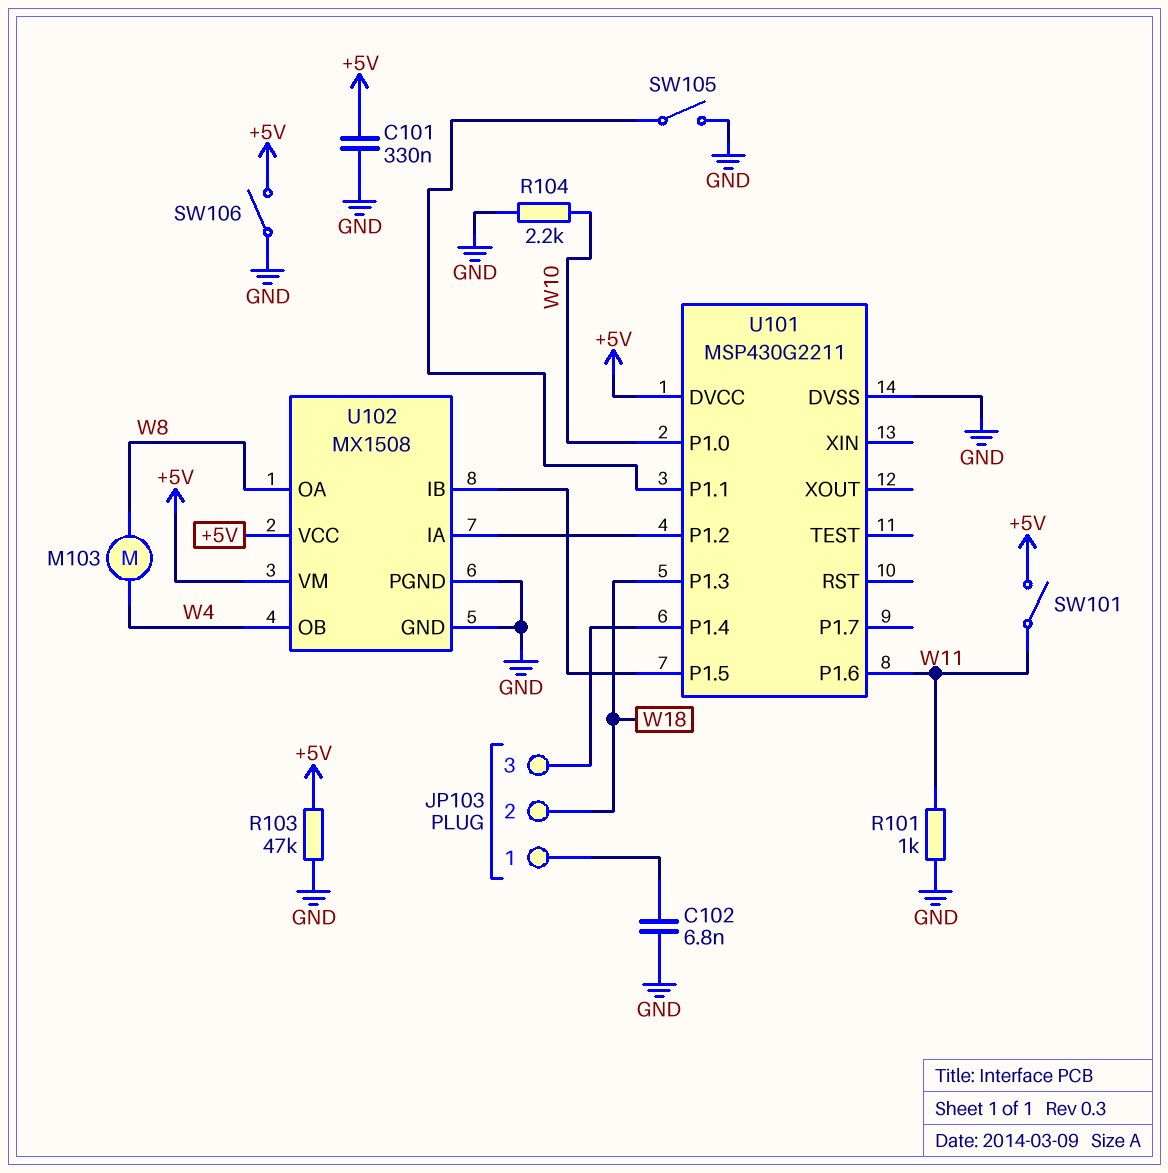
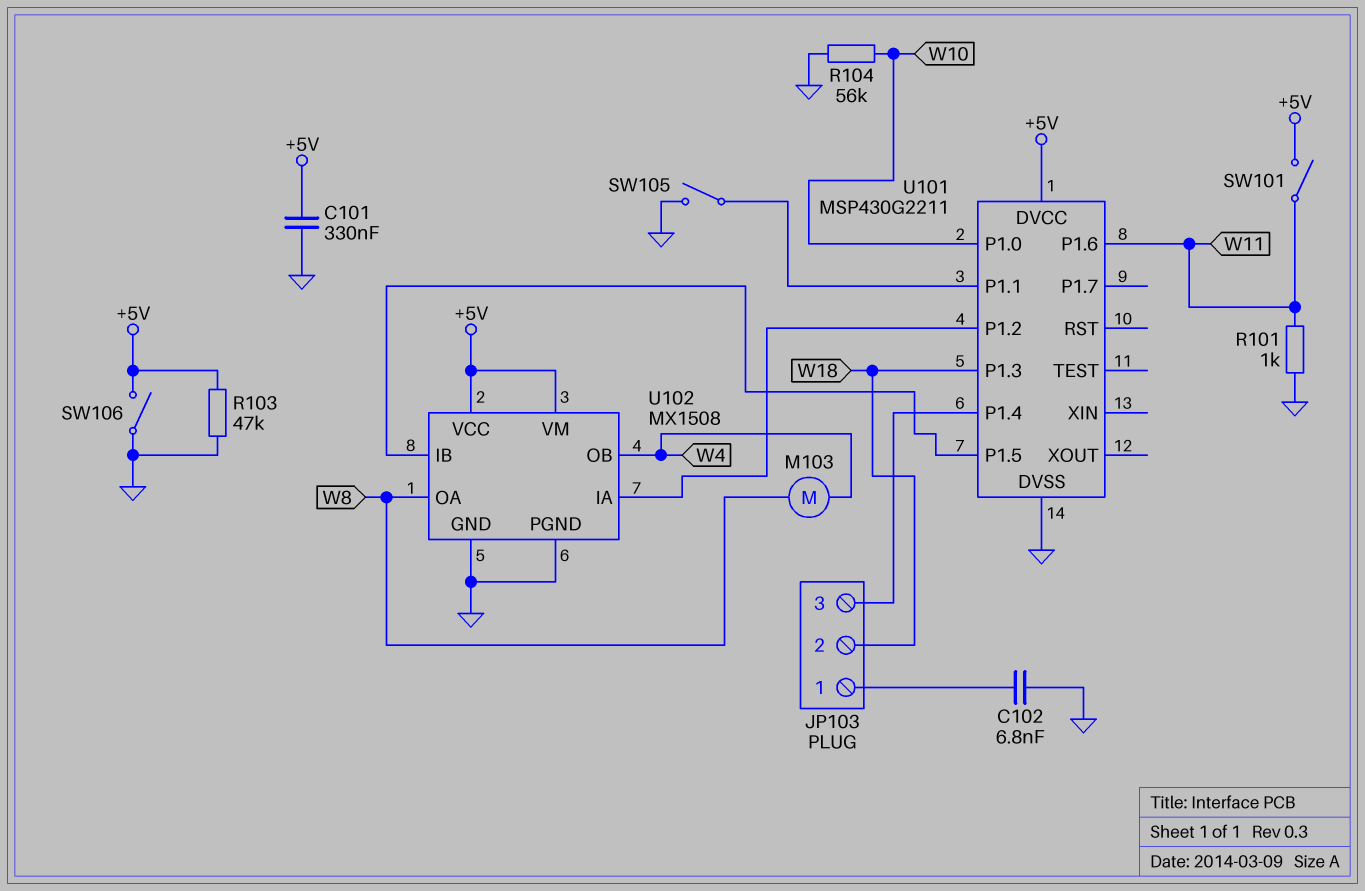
R104: 2.2k (GND, W10) -> 56k (GND, W10)

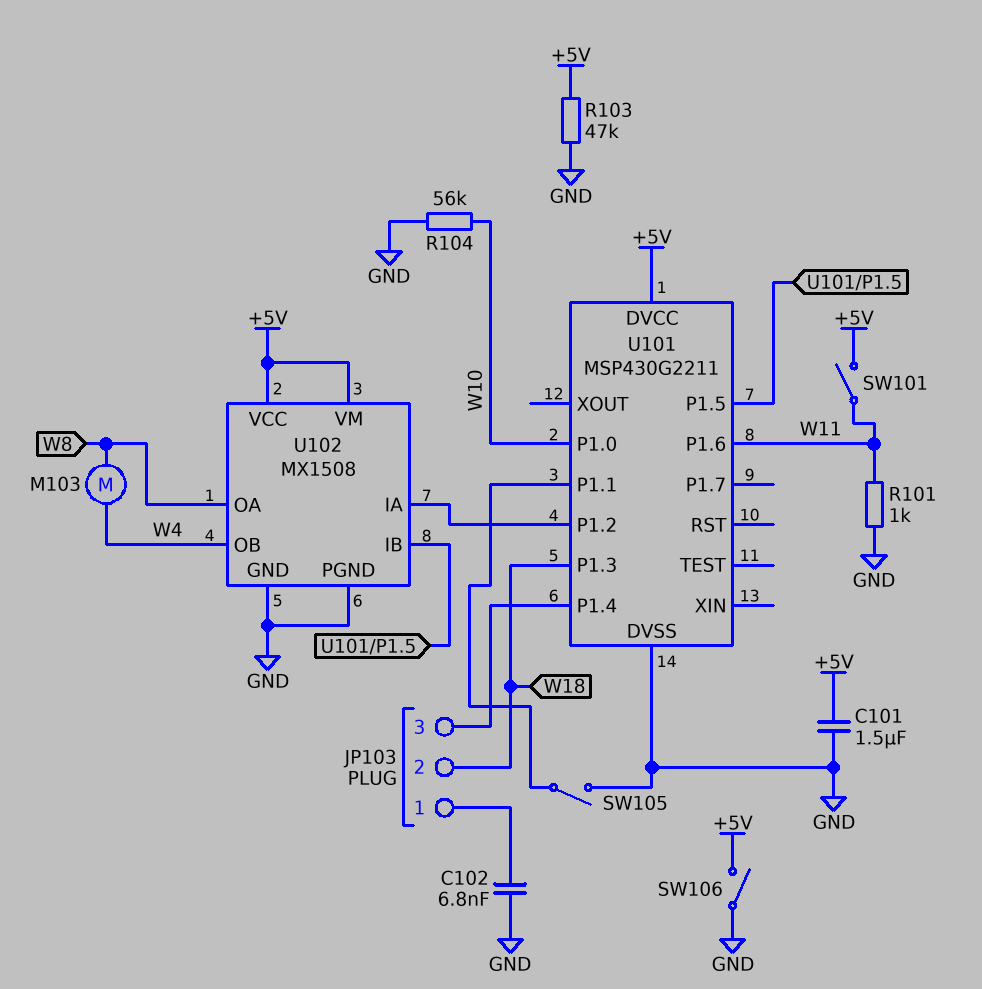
C101: 330nF (+5V, GND) -> 1.5uF (+5V, GND)

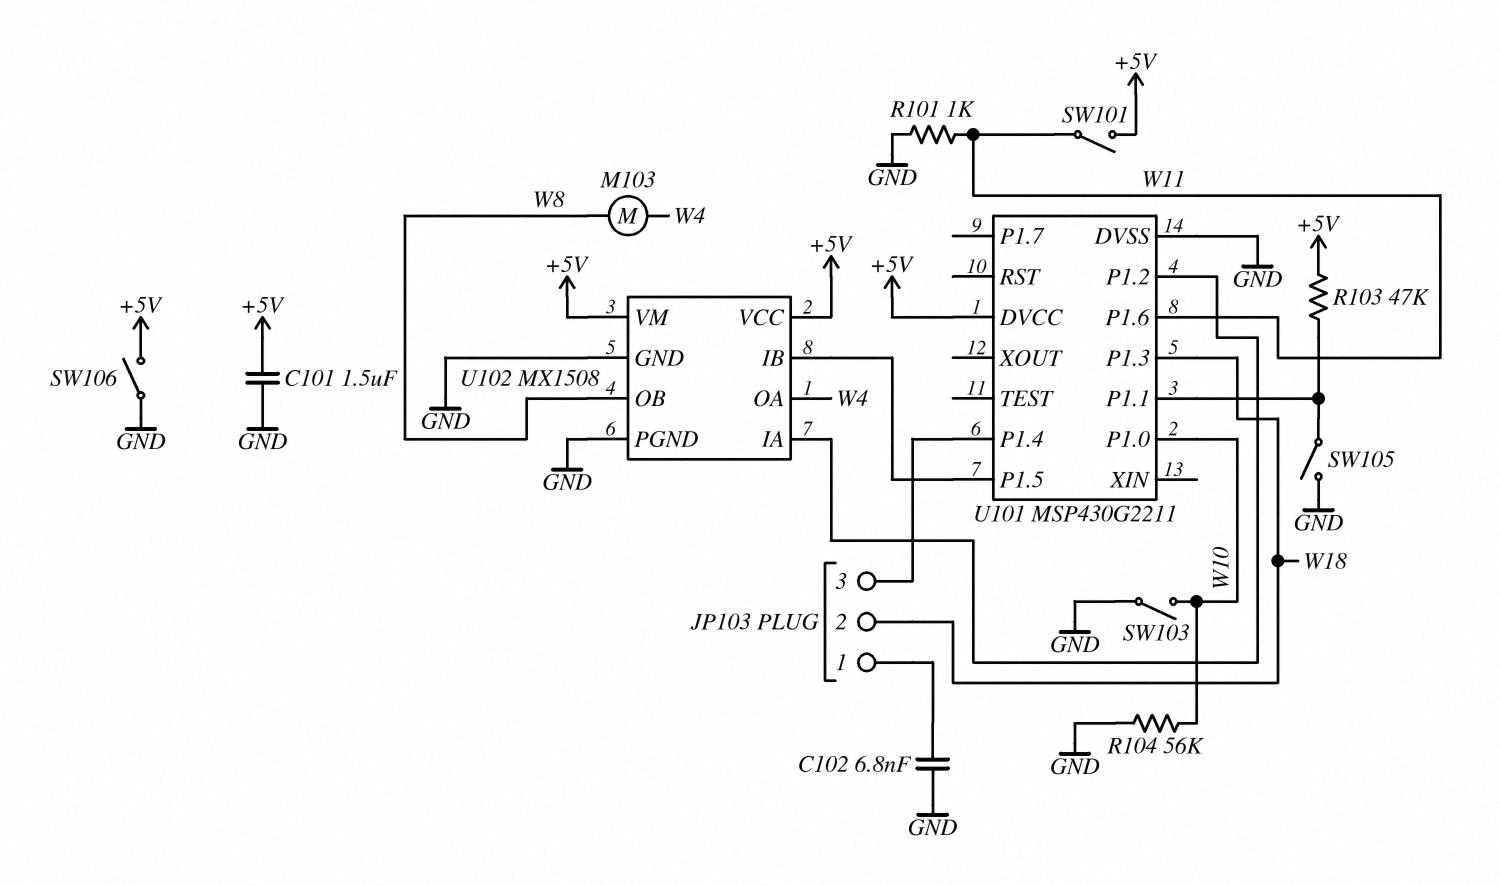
R103: 47k (+5V, GND) -> 47k (+5V, U101/P1.1)
SW103: none -> switch (GND, W10)
U102 pin OA: W8 -> W4
U102 pin OB: W4 -> W8

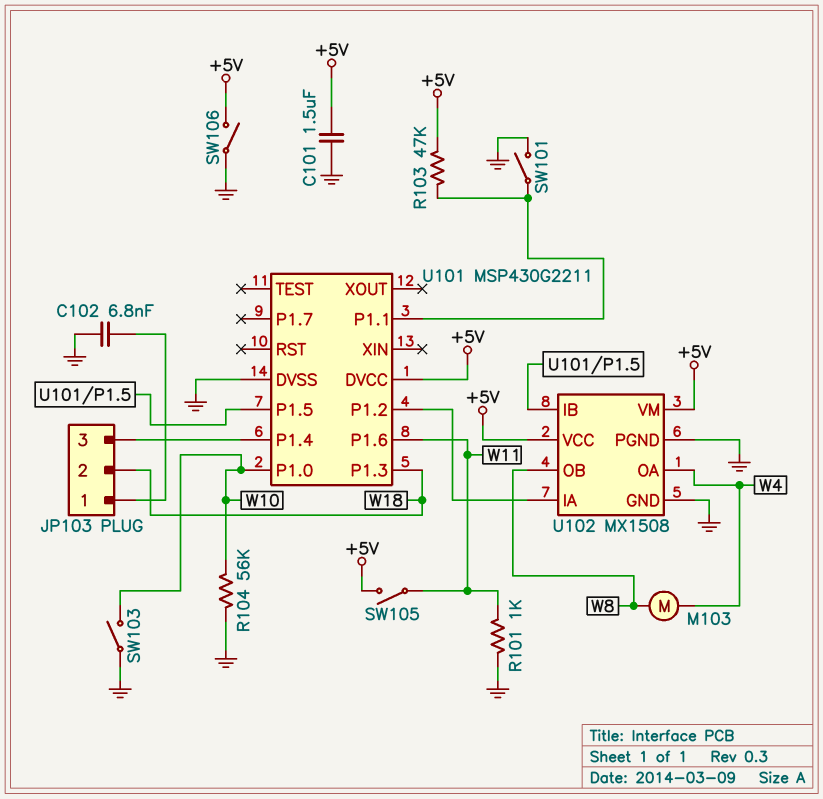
SW101: switch (+5V, W11) -> switch (GND, U101/P1.1)
SW105: switch (GND, U101/P1.1) -> switch (+5V, W11)

